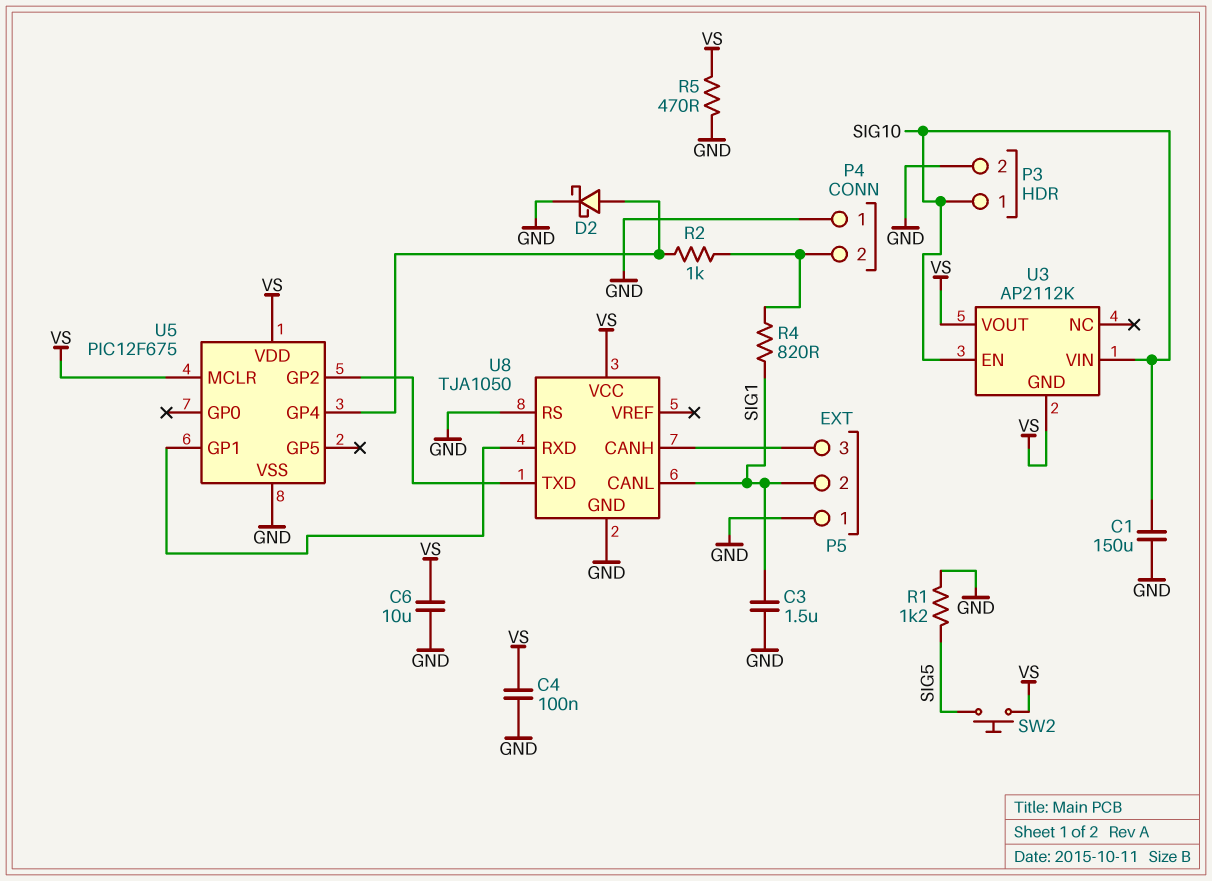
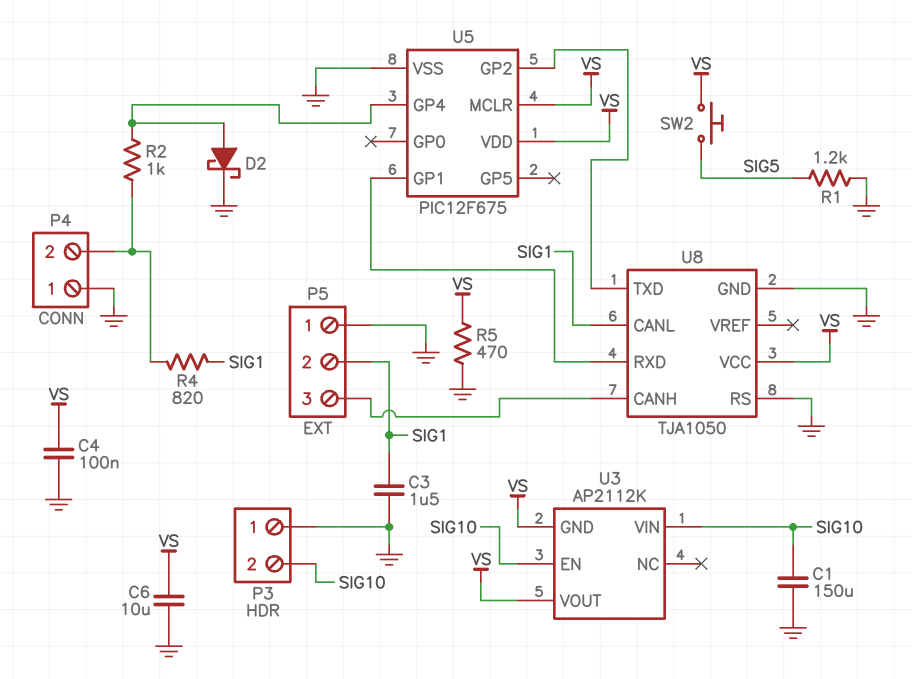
P3 pin 1: SIG10 -> GND
P3 pin 2: GND -> SIG10

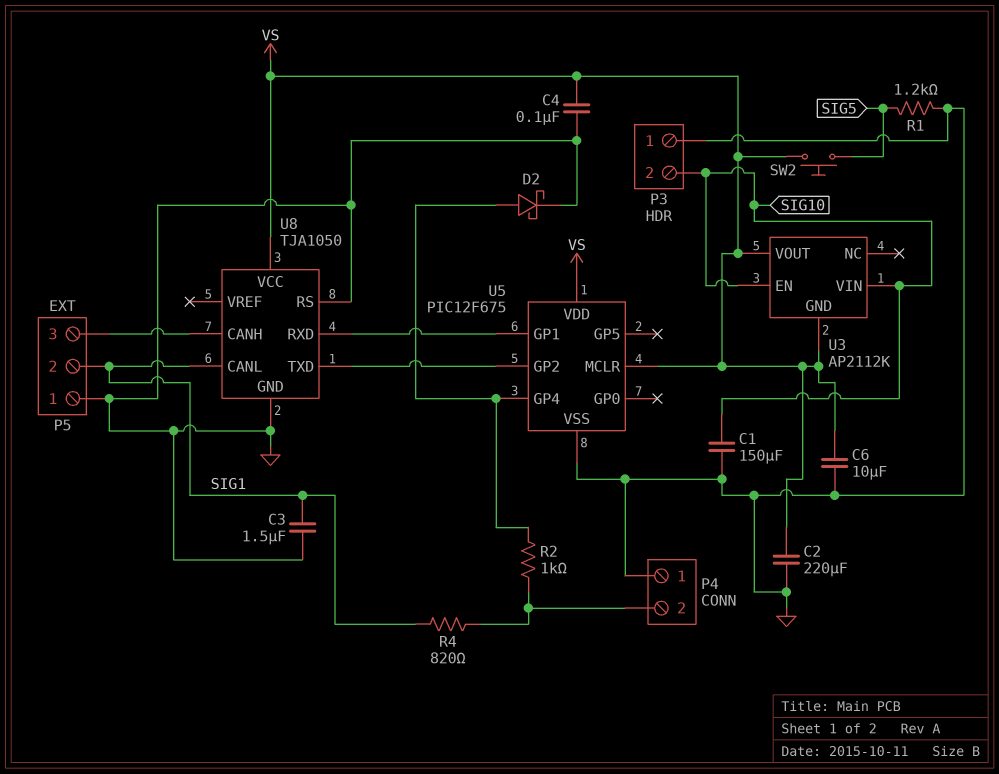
C2: none -> 220uF (GND, VS)
R5: 470 (GND, VS) -> none

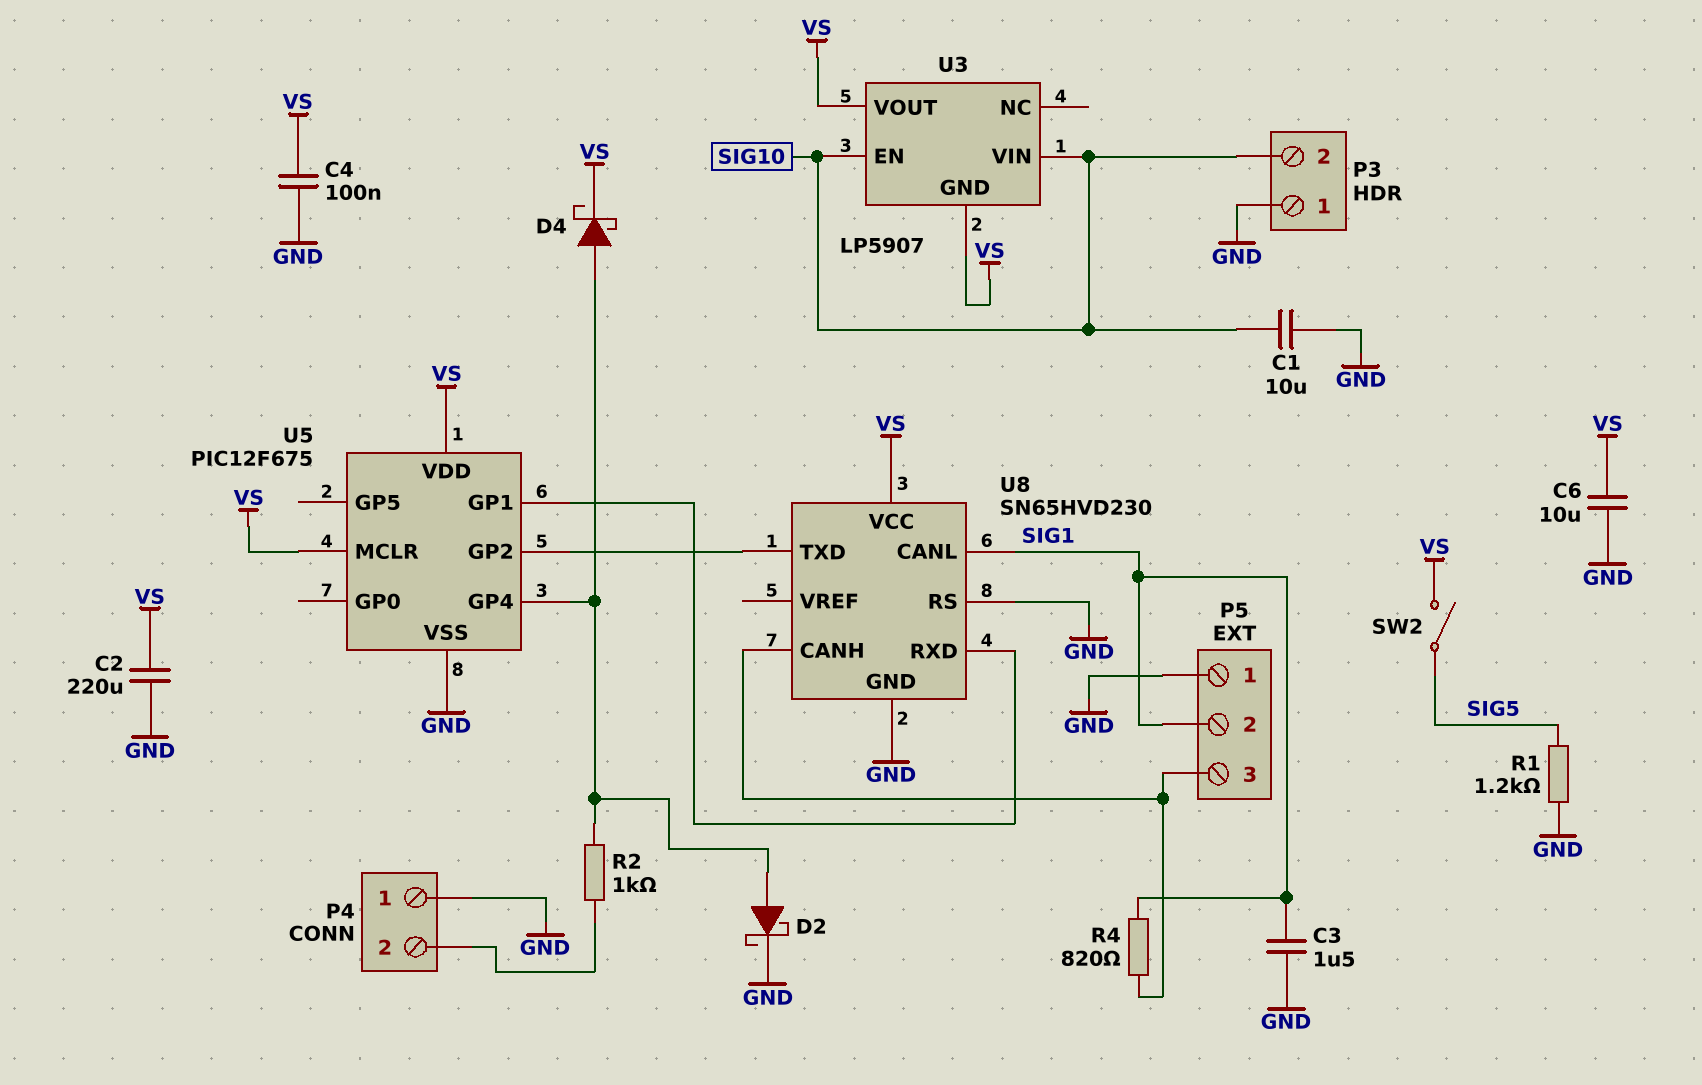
C1: 150uF (GND, SIG10) -> 10uF (GND, SIG10)
D4: none -> schottky (A U5/GP4, K VS)
R4: 820 (P4/2, SIG1) -> 820 (P5/3, SIG1)
SW2: button (SIG5, VS) -> switch (SIG5, VS)
U3: AP2112K -> LP5907
U8: TJA1050 -> SN65HVD230

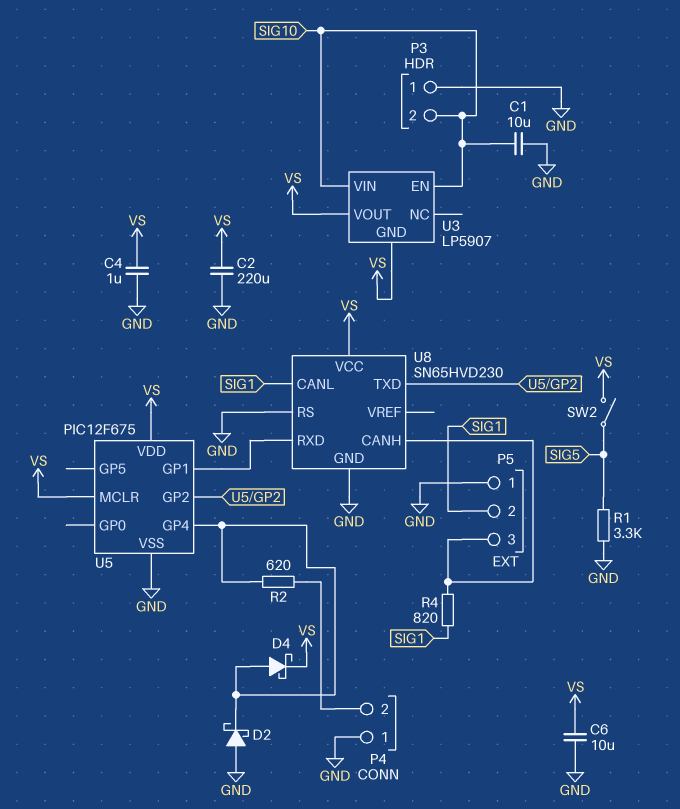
C3: 1.5uF (GND, SIG1) -> none
C4: 100nF (GND, VS) -> 1uF (GND, VS)
D2: schottky (A U5/GP4, K GND) -> schottky (A GND, K U5/GP4)
R1: 1.2k (GND, SIG5) -> 3.3k (GND, SIG5)
R2: 1k (P4/2, U5/GP4) -> 620 (P4/2, U5/GP4)

